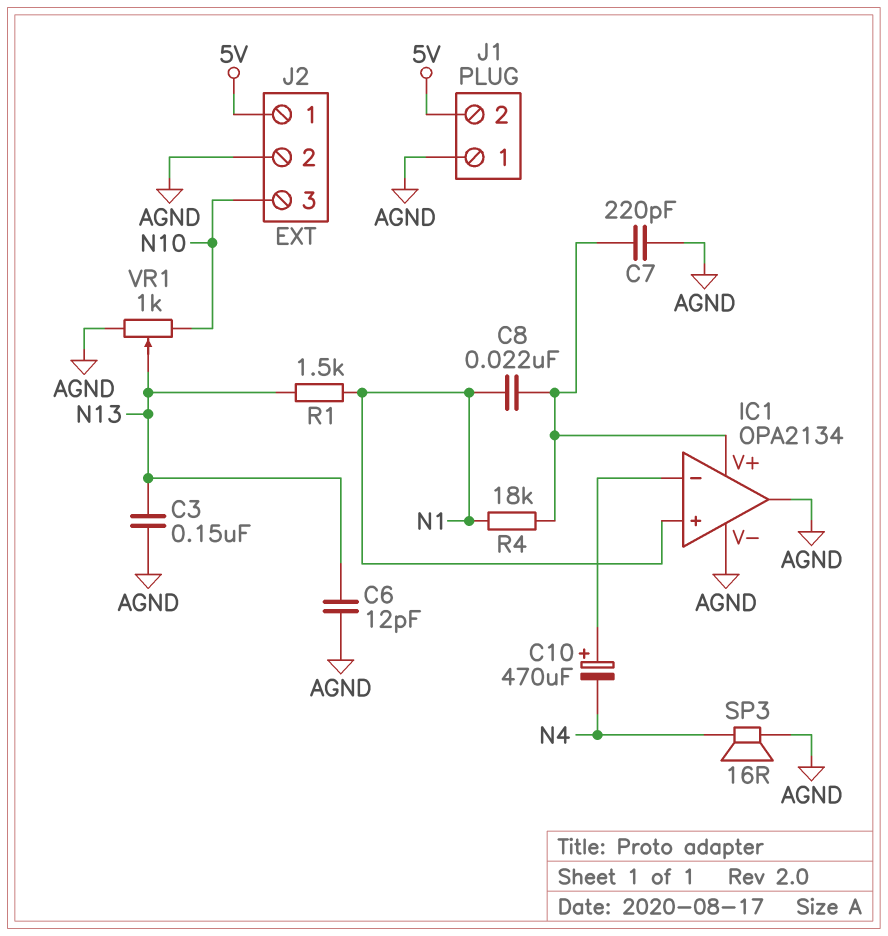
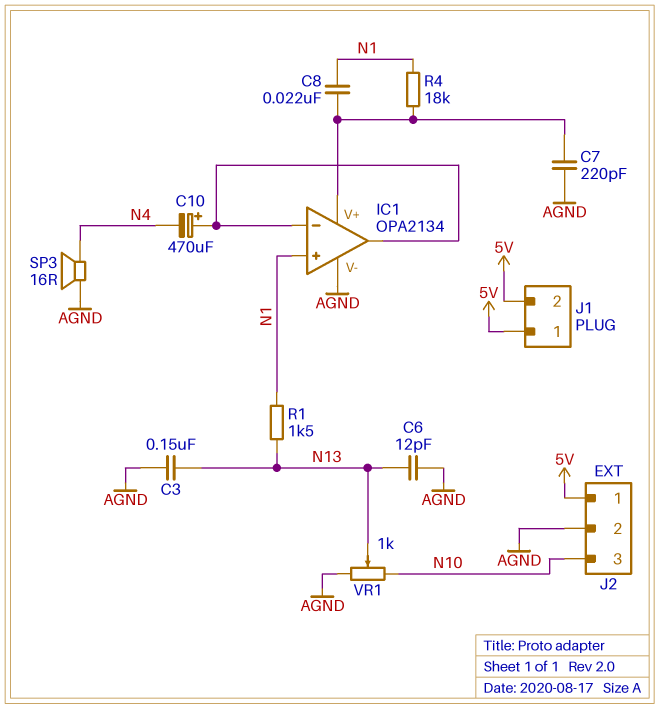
IC1 pin out: AGND -> IC1/in-
J1 pin 1: AGND -> 5V

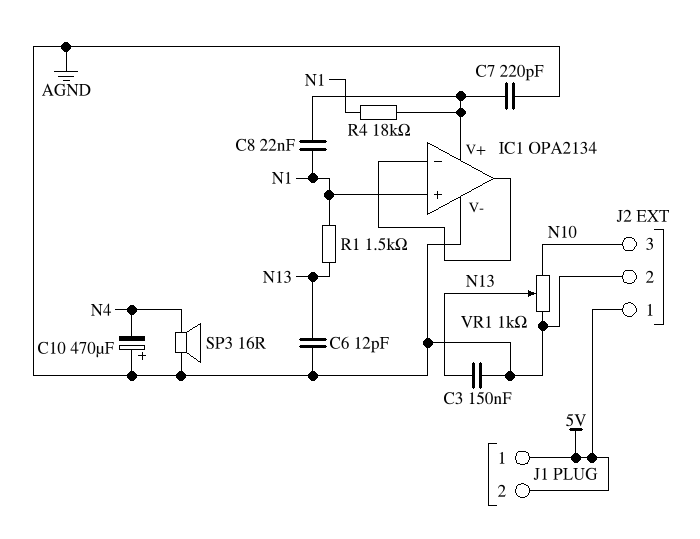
C10: 470uF (plus IC1/in-, minus N4) -> 470uF (plus AGND, minus N4)

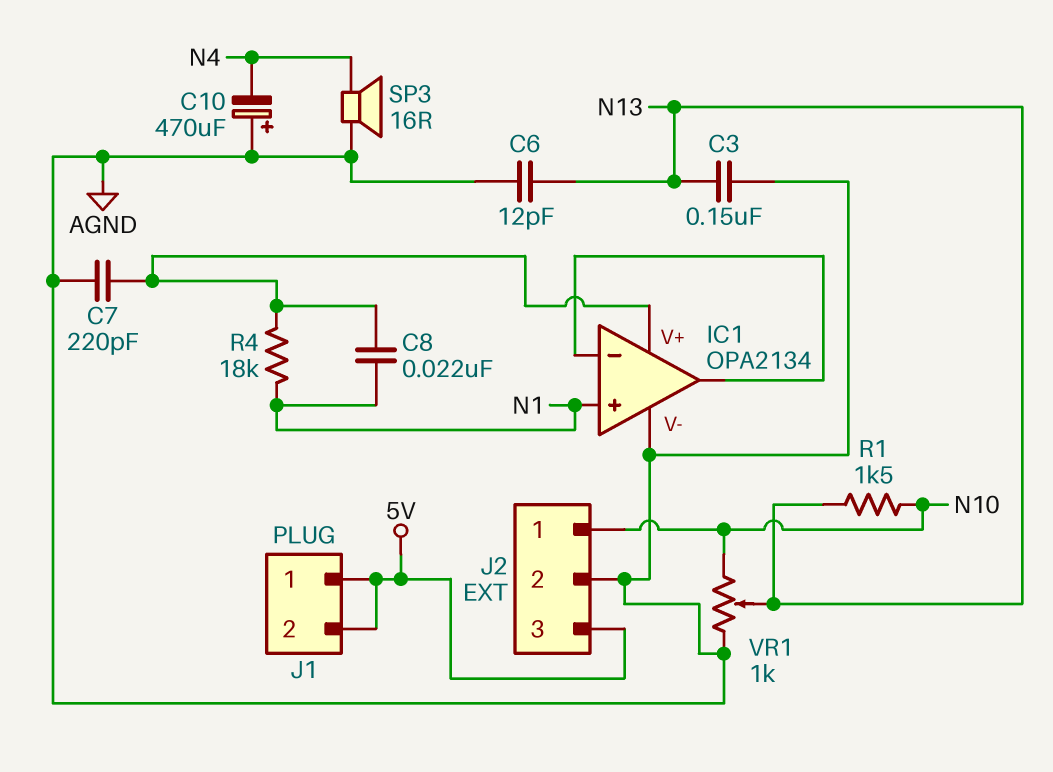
J2 pin 1: 5V -> N10
J2 pin 3: N10 -> 5V
R1: 1.5k (N1, N13) -> 1.5k (N10, N13)

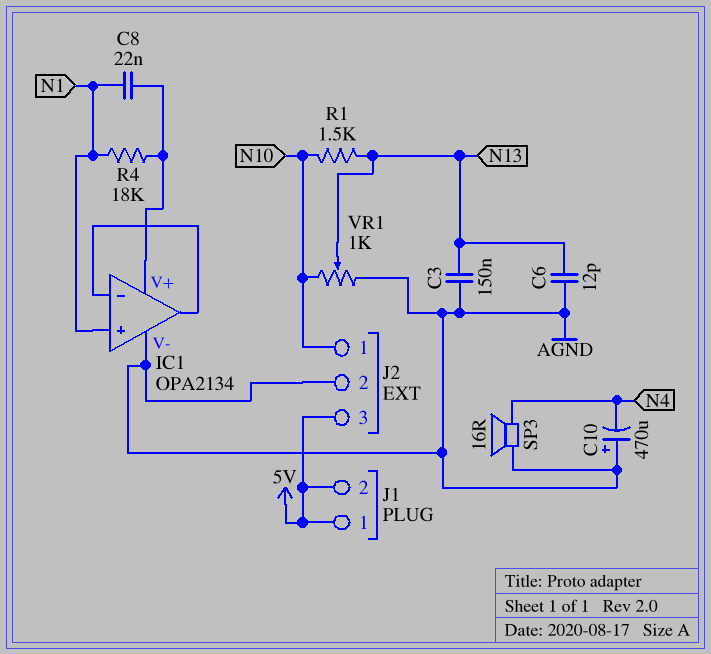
C7: 220pF (AGND, IC1/V+) -> none

